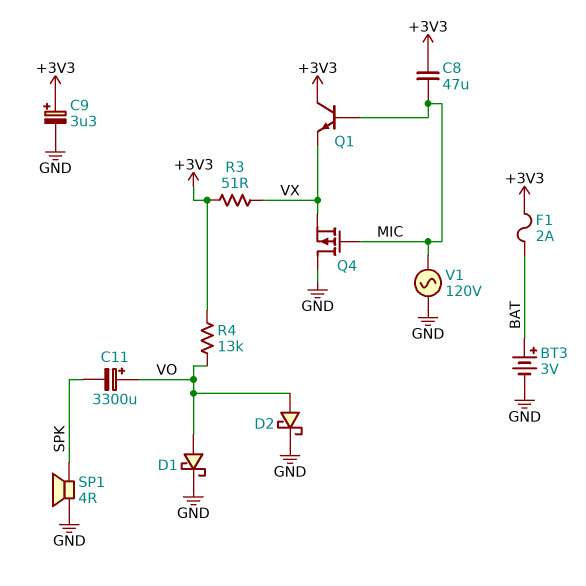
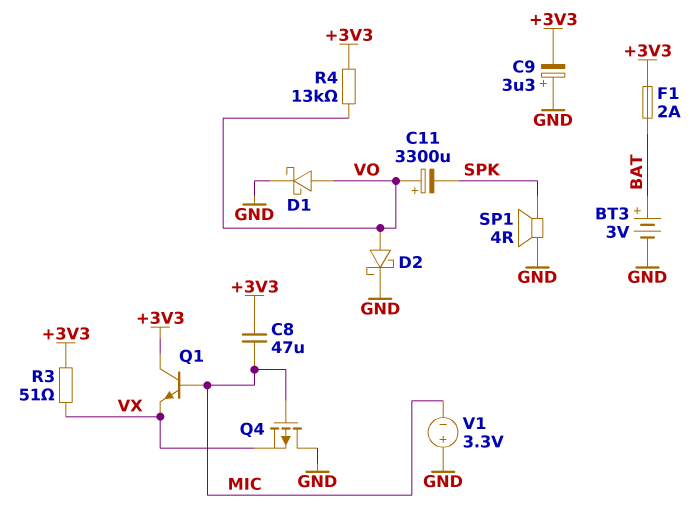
C9: 3.3uF (plus +3V3, minus GND) -> 3.3uF (plus GND, minus +3V3)
V1: AC 120V (GND, MIC) -> 3.3V (plus GND, minus MIC)

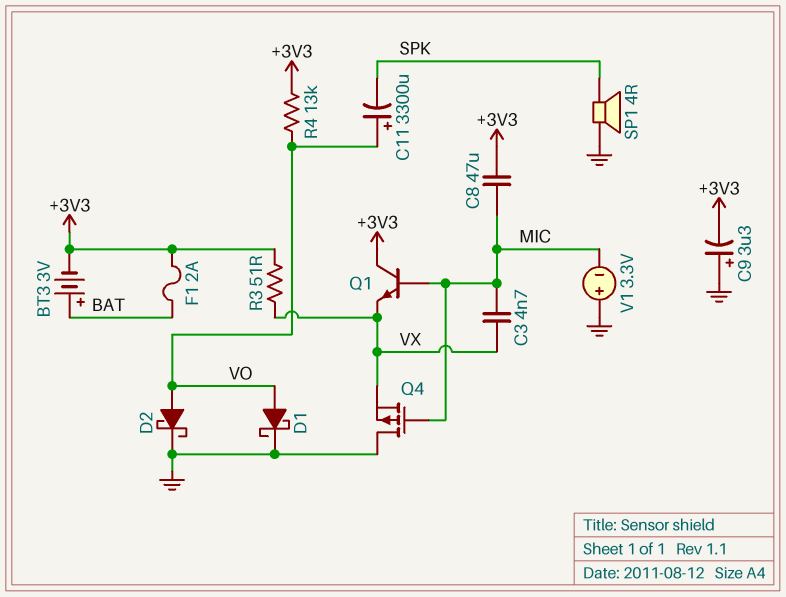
BT3: 3V (plus BAT, minus GND) -> 3V (plus BAT, minus +3V3)
C3: none -> 4.7nF (MIC, VX)

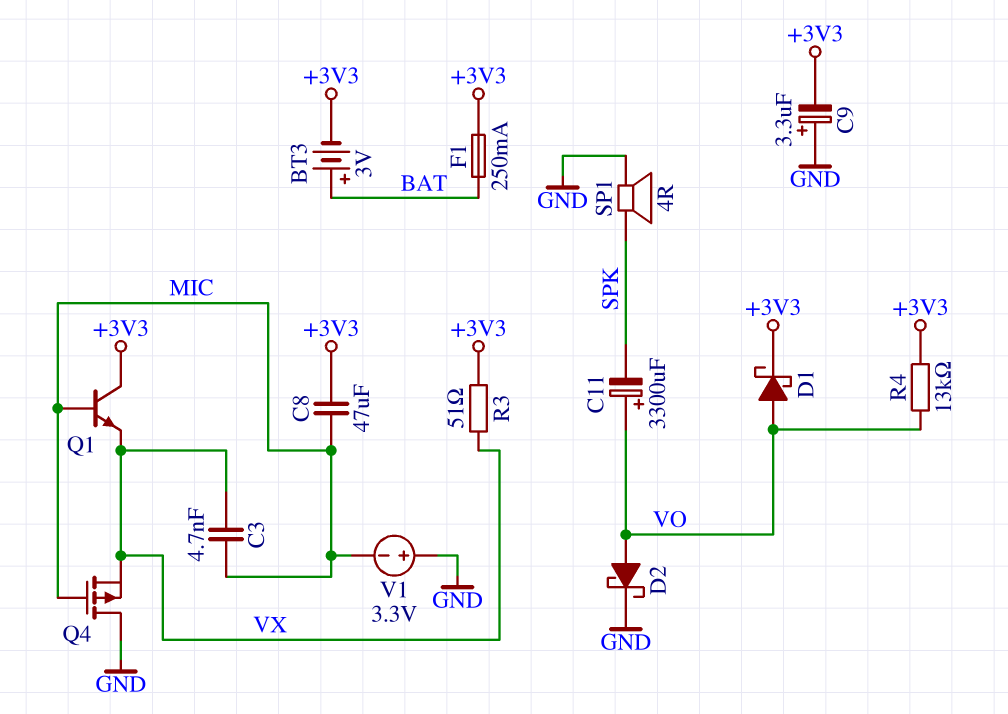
D1: schottky (A VO, K GND) -> schottky (A VO, K +3V3)
F1: 2A (+3V3, BAT) -> 250mA (+3V3, BAT)

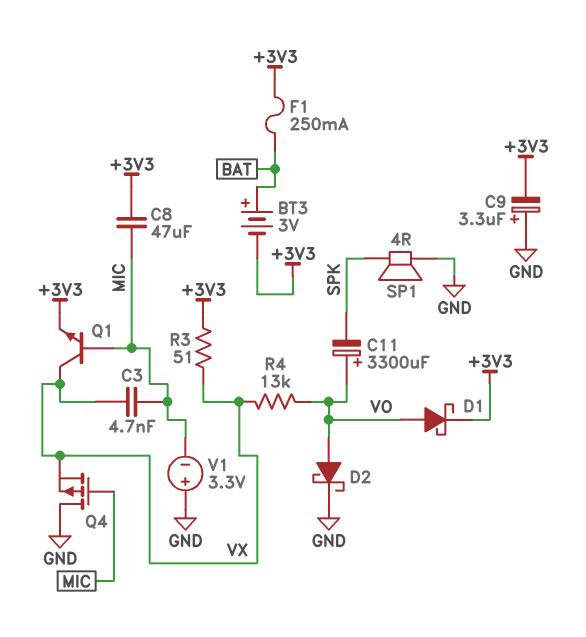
Q1: NPN (B MIC, C +3V3, E VX) -> NPN (B MIC, C VX, E +3V3)
R4: 13k (+3V3, VO) -> 13k (VO, VX)

